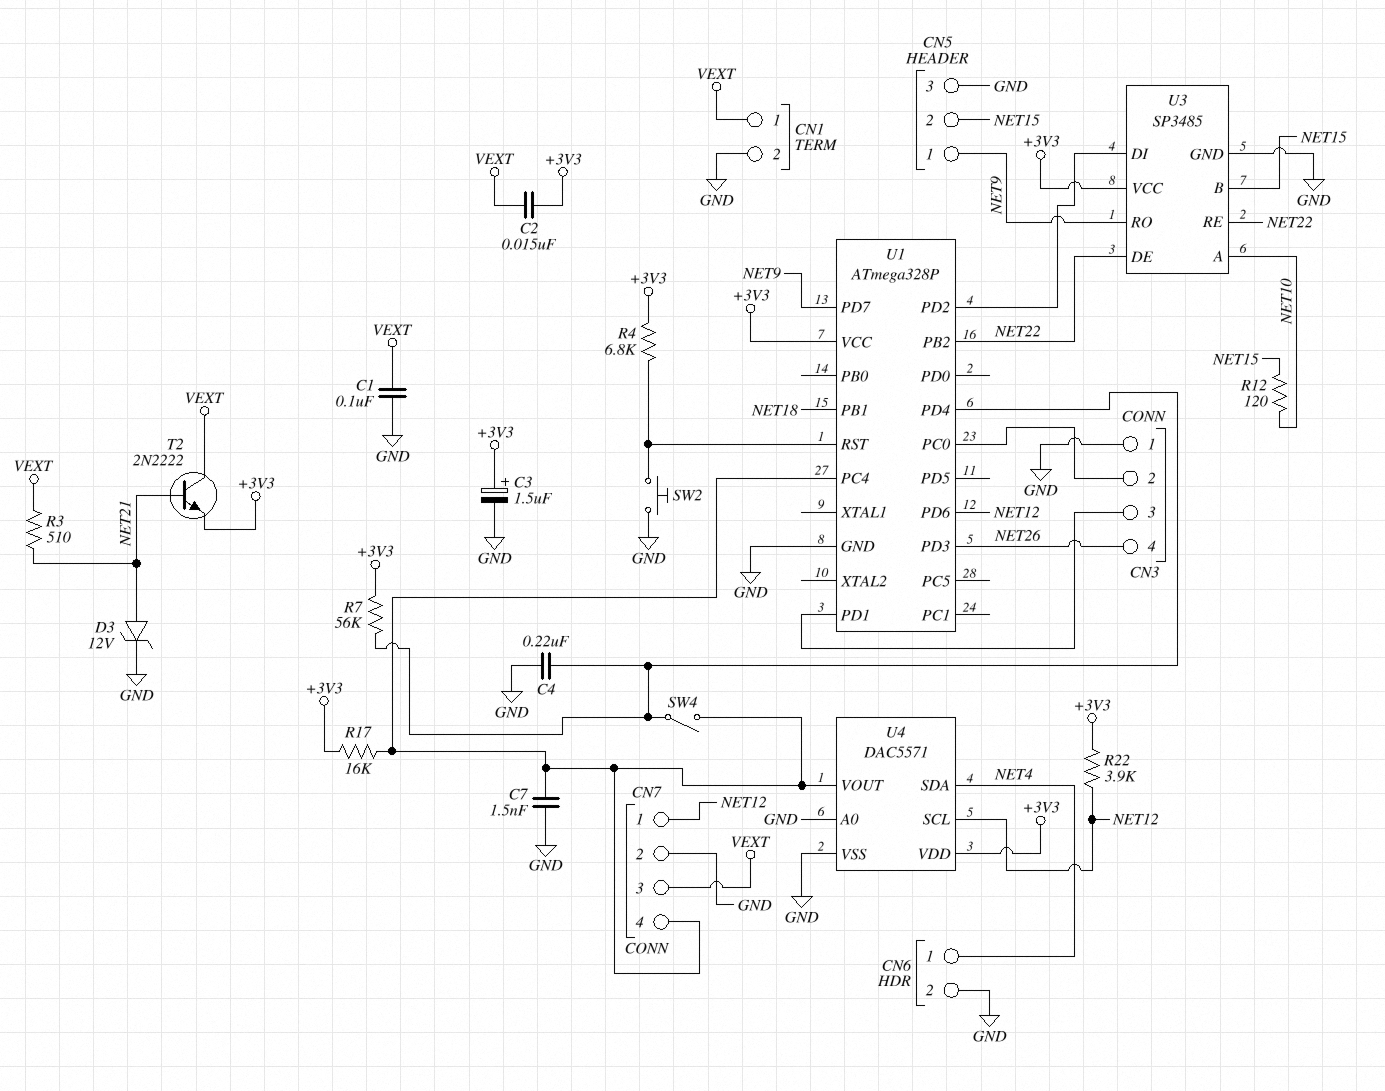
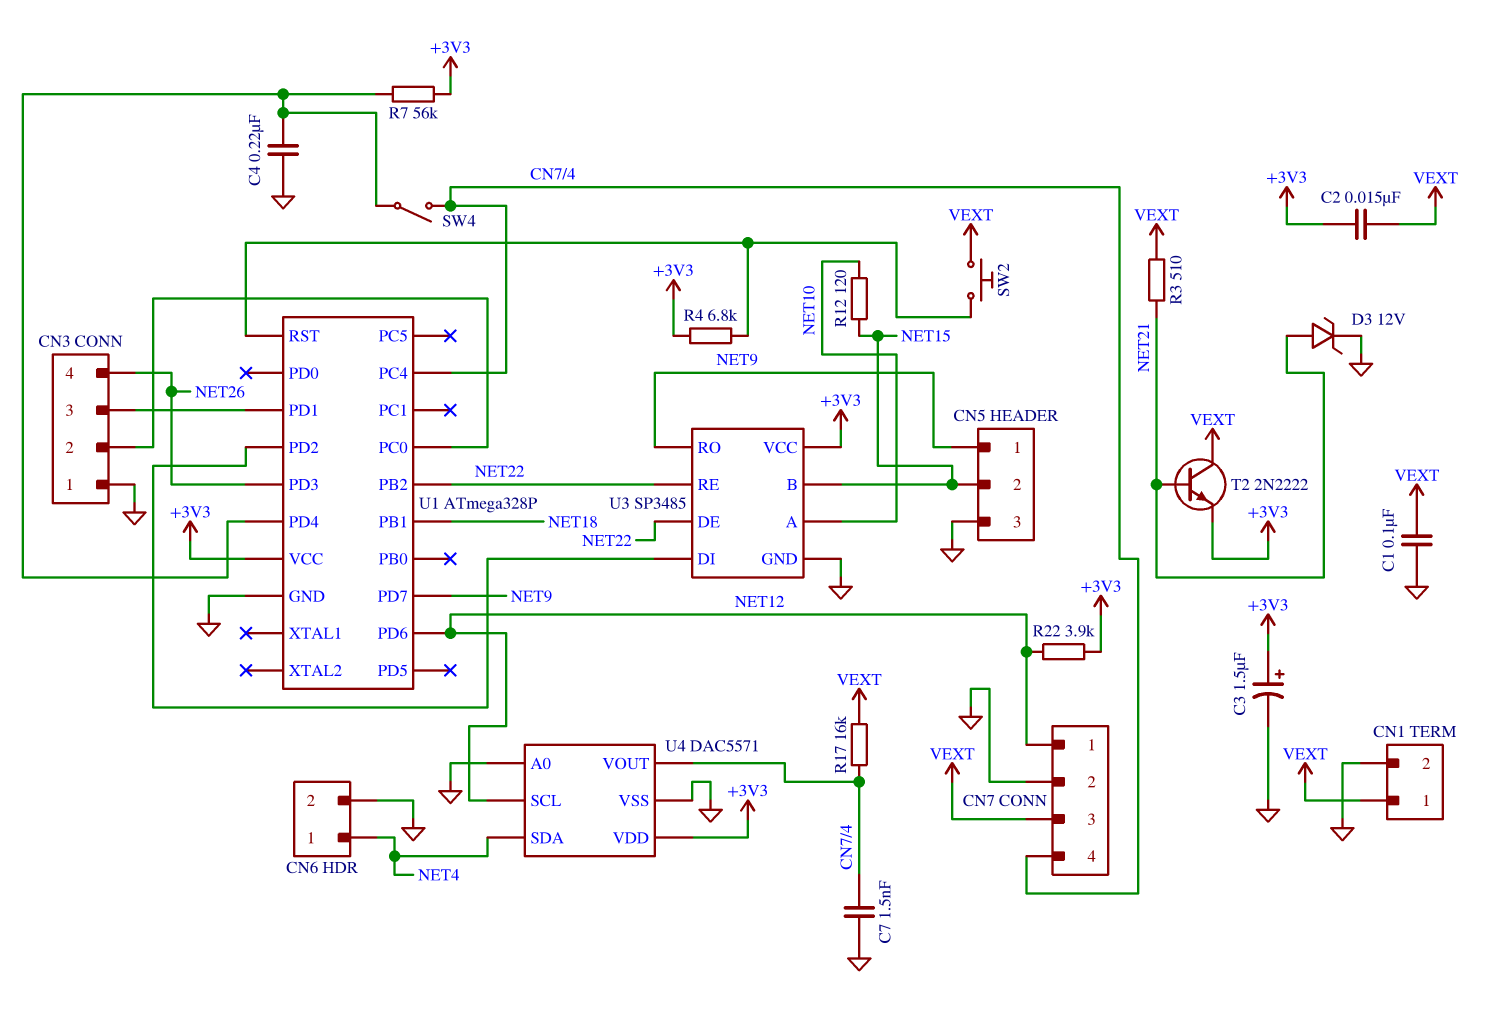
R17: 16k (+3V3, CN7/4) -> 16k (CN7/4, VEXT)
SW2: button (GND, U1/RST) -> button (U1/RST, VEXT)

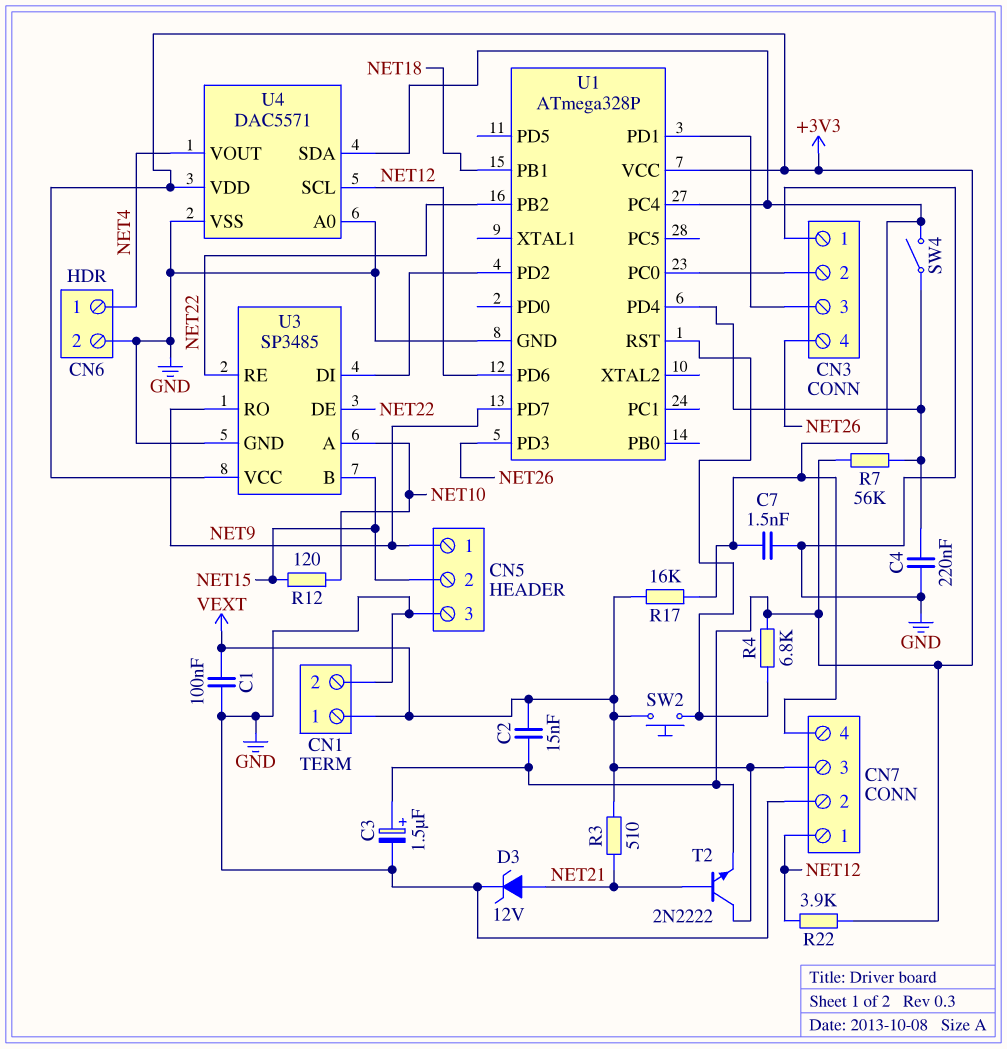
U4 pin SDA: NET4 -> CN7/4
U4 pin VOUT: CN7/4 -> NET4

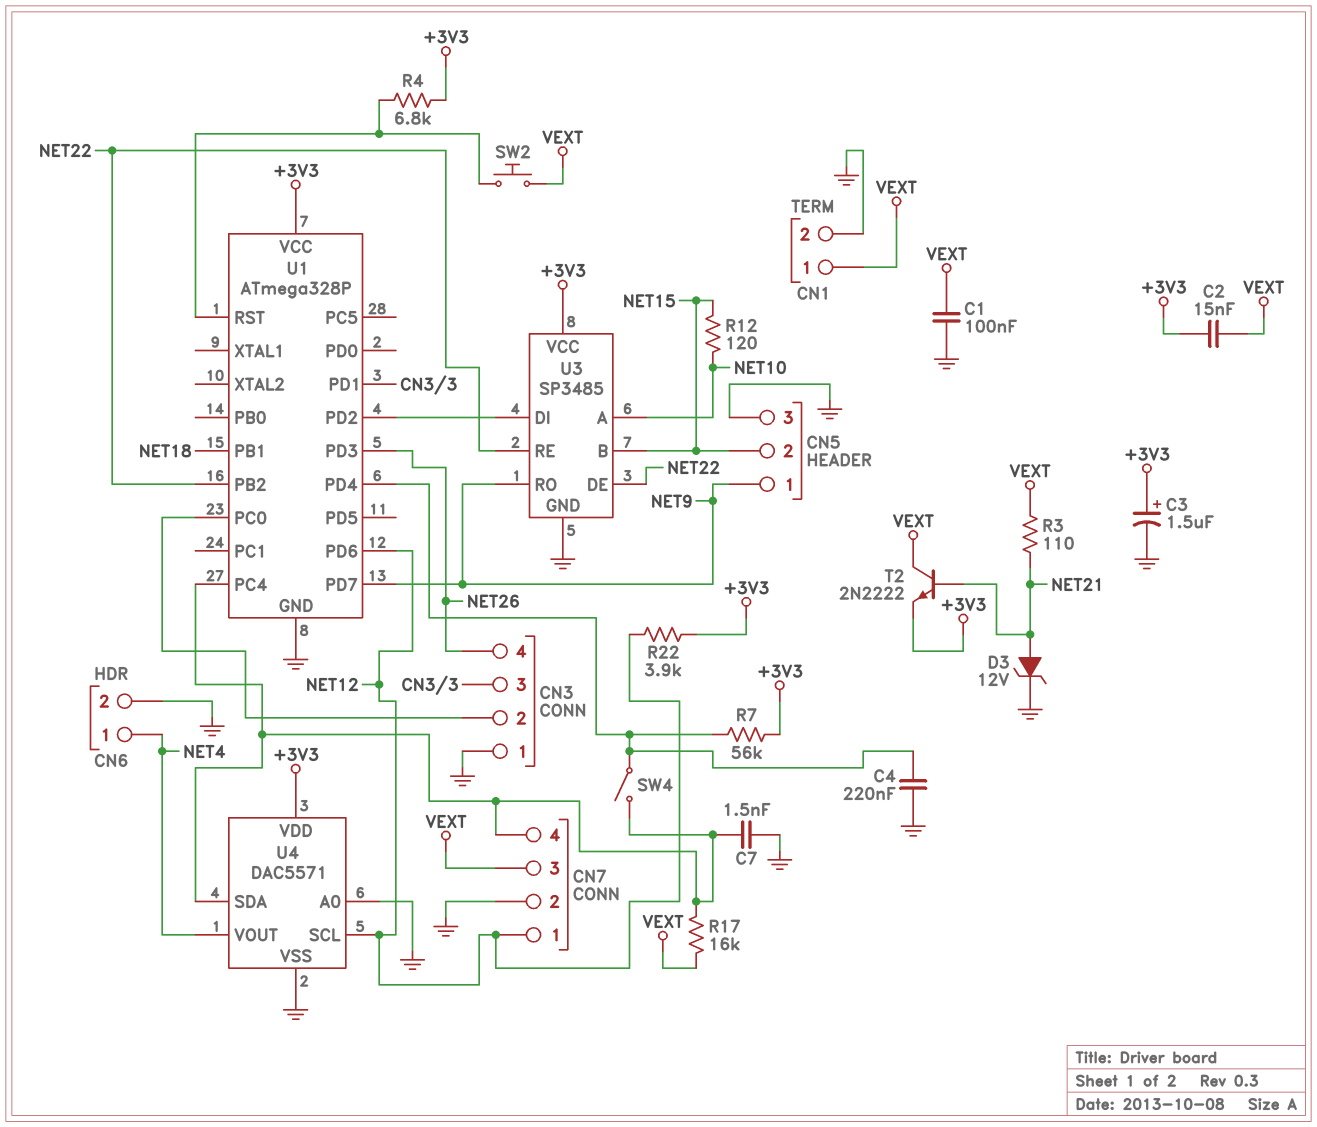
R3: 510 (NET21, VEXT) -> 110 (NET21, VEXT)

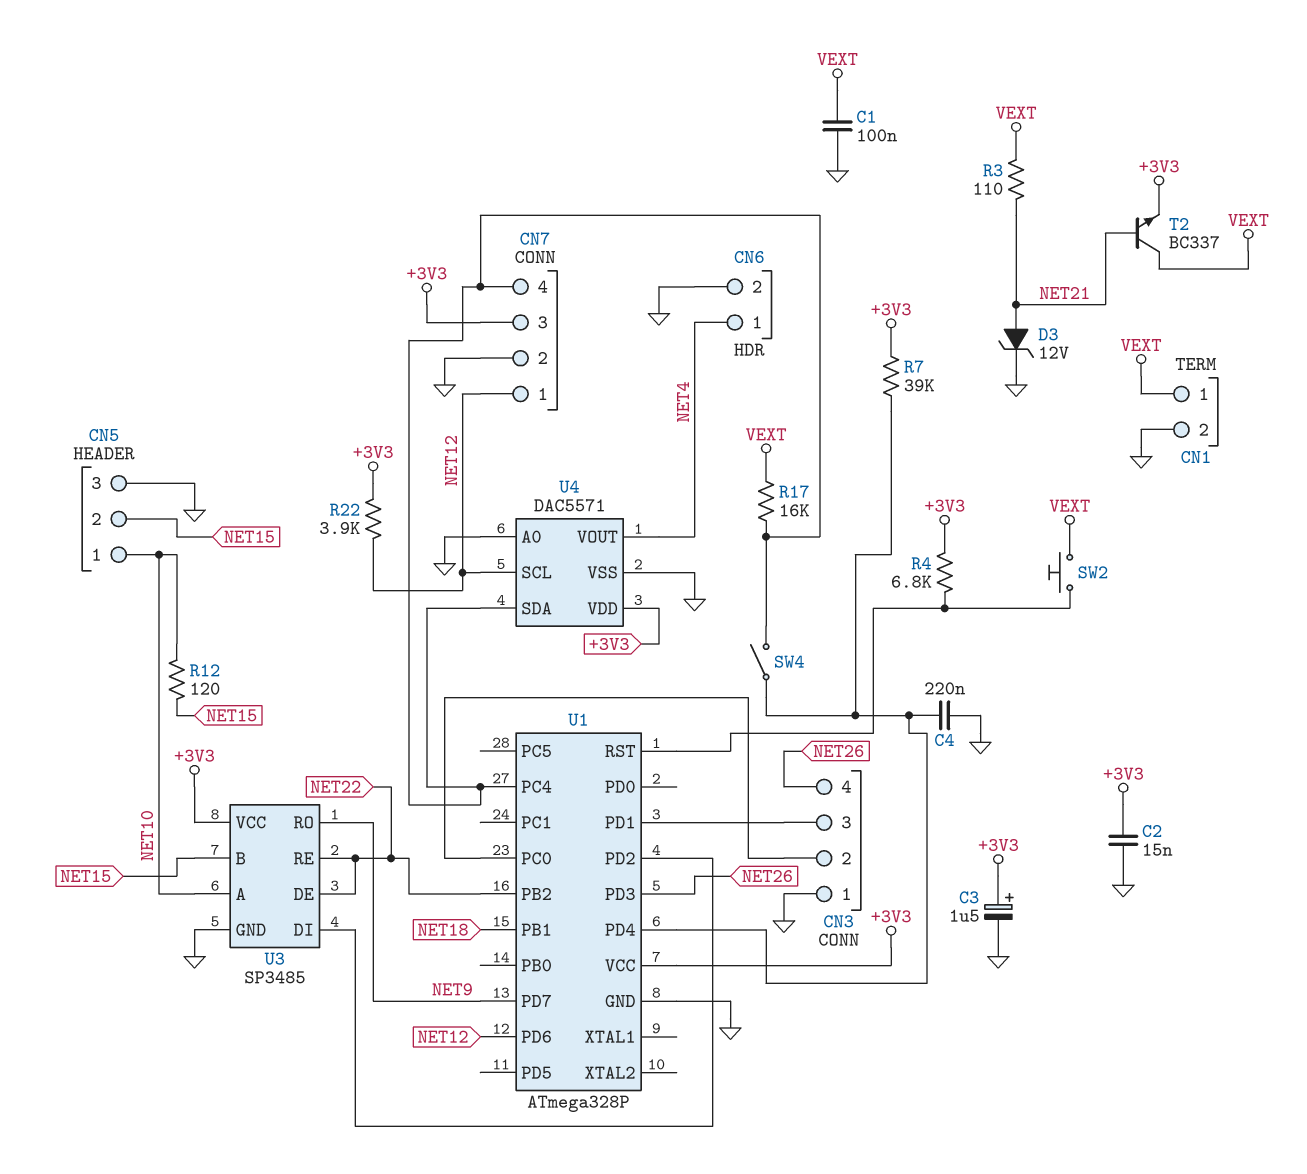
C2: 15nF (+3V3, VEXT) -> 15nF (+3V3, GND)
C7: 1.5nF (CN7/4, GND) -> none
CN5 pin 1: NET9 -> NET10
CN7 pin 3: VEXT -> +3V3
R7: 56k (+3V3, U1/PD4) -> 39k (+3V3, U1/PD4)
T2: NPN 2N2222 (B NET21, C VEXT, E +3V3) -> NPN BC337 (B NET21, C VEXT, E +3V3)

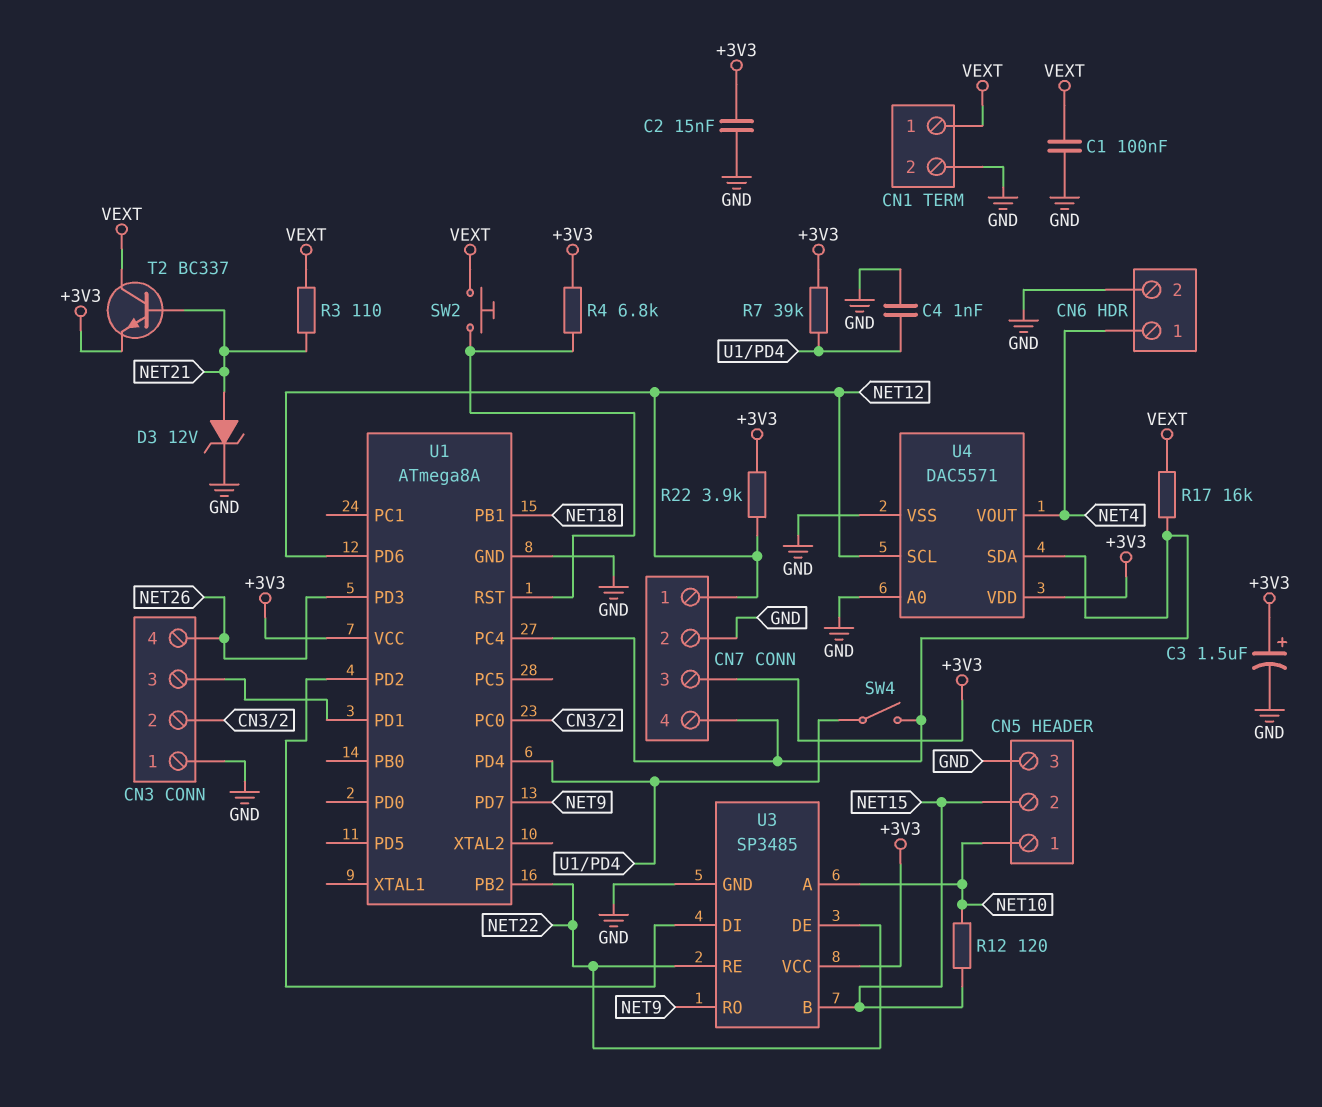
C4: 220nF (GND, U1/PD4) -> 1nF (GND, U1/PD4)
U1: ATmega328P -> ATmega8A

